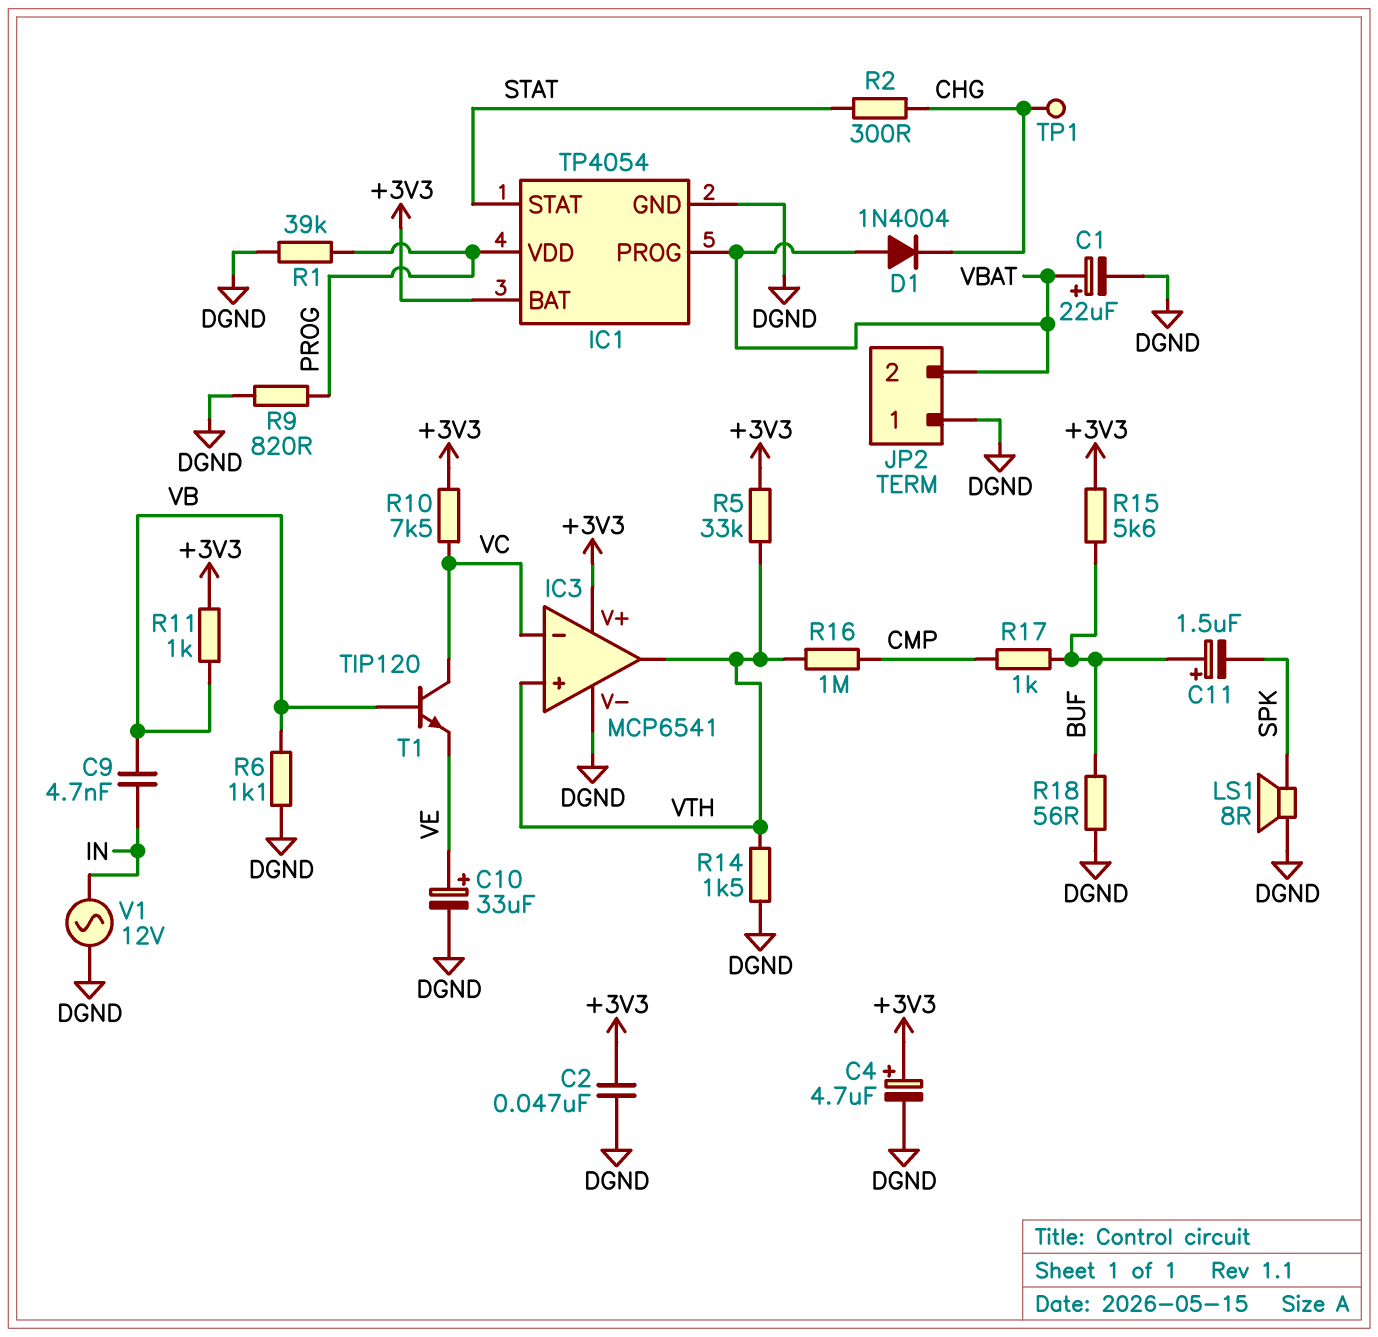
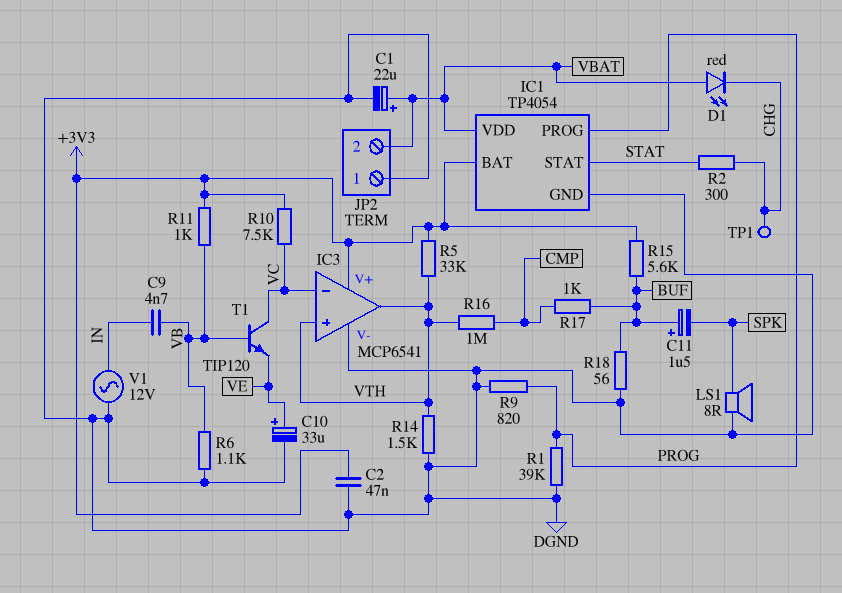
C4: 4.7uF (plus +3V3, minus DGND) -> none
D1: diode 1N4004 (A VBAT, K CHG) -> LED red (A VBAT, K CHG)
IC1 pin PROG: VBAT -> PROG
IC1 pin VDD: PROG -> VBAT

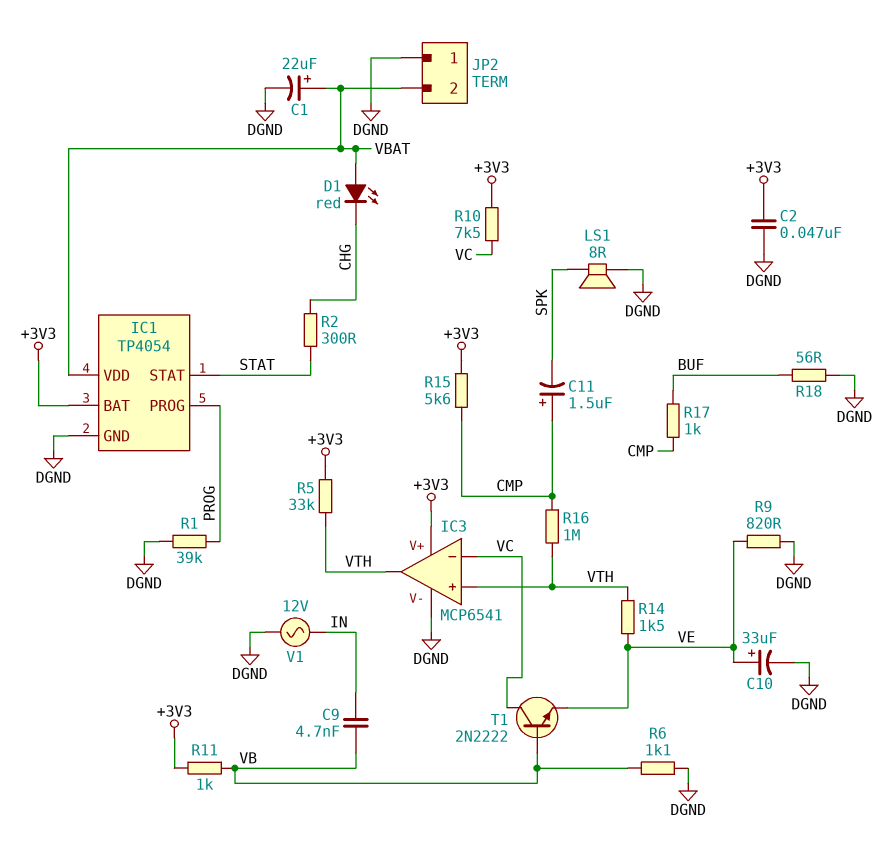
C11: 1.5uF (plus BUF, minus SPK) -> 1.5uF (plus CMP, minus SPK)
R9: 820 (DGND, PROG) -> 820 (DGND, VE)
R14: 1.5k (DGND, VTH) -> 1.5k (VE, VTH)
R15: 5.6k (+3V3, BUF) -> 5.6k (+3V3, CMP)
T1: NPN TIP120 (B VB, C VC, E VE) -> NPN 2N2222 (B VB, C VC, E VE)
TP1: test point (CHG) -> none

